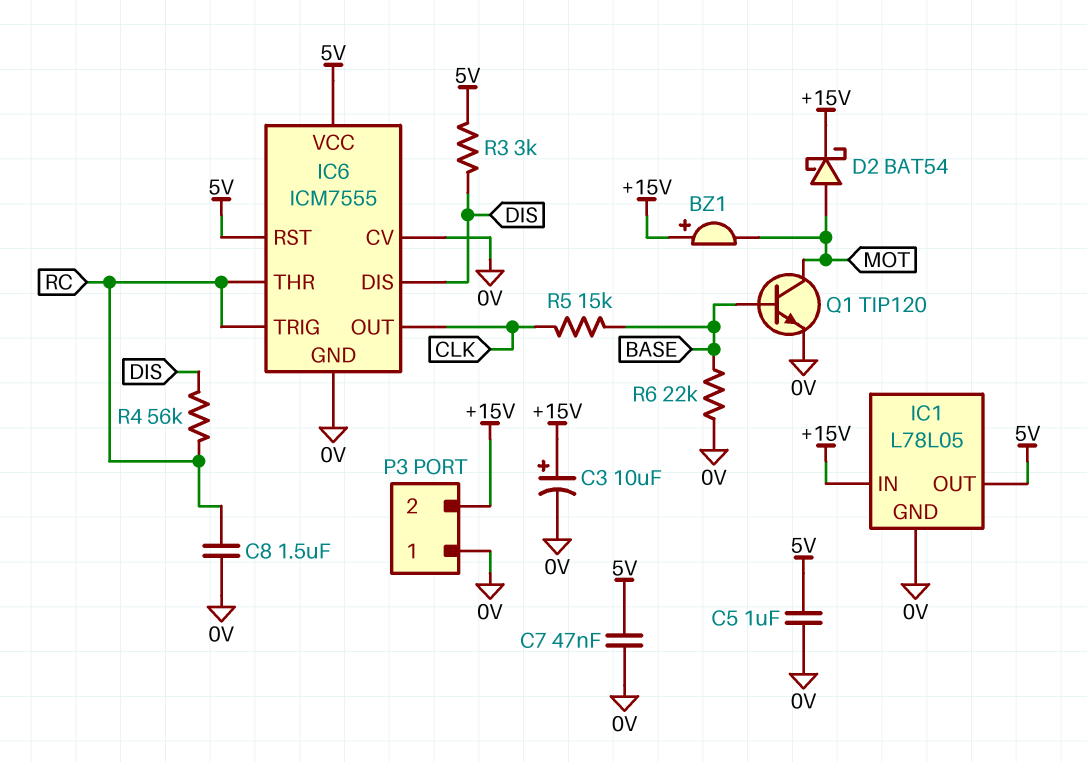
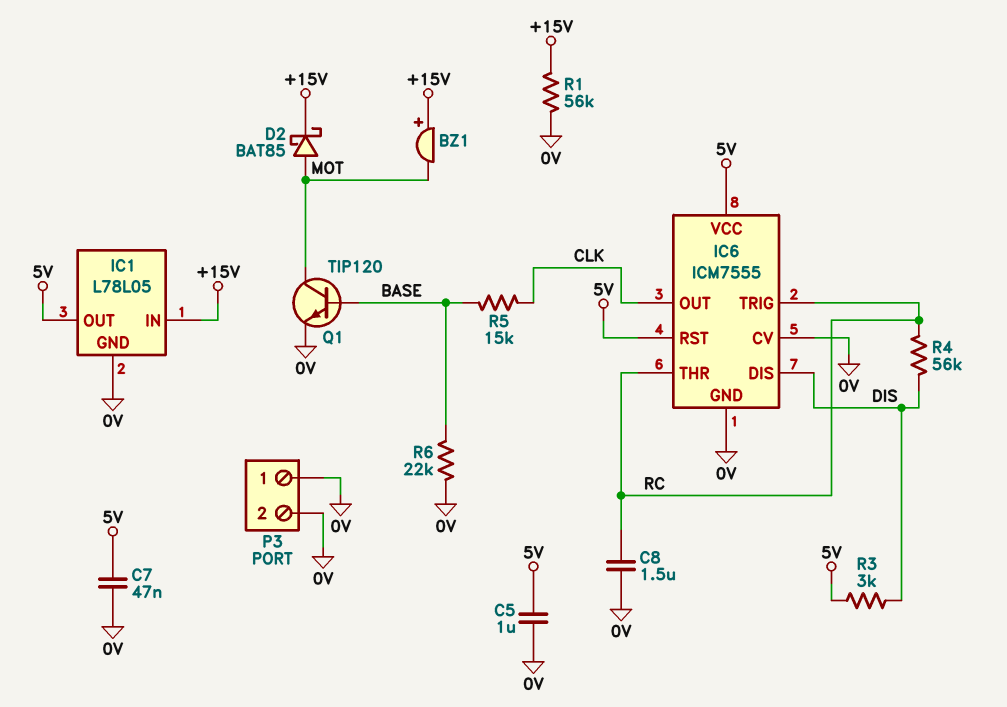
C3: 10uF (plus +15V, minus 0V) -> none
D2: schottky BAT54 (A MOT, K +15V) -> schottky BAT85 (A MOT, K +15V)
P3 pin 2: +15V -> 0V
R1: none -> 56k (+15V, 0V)

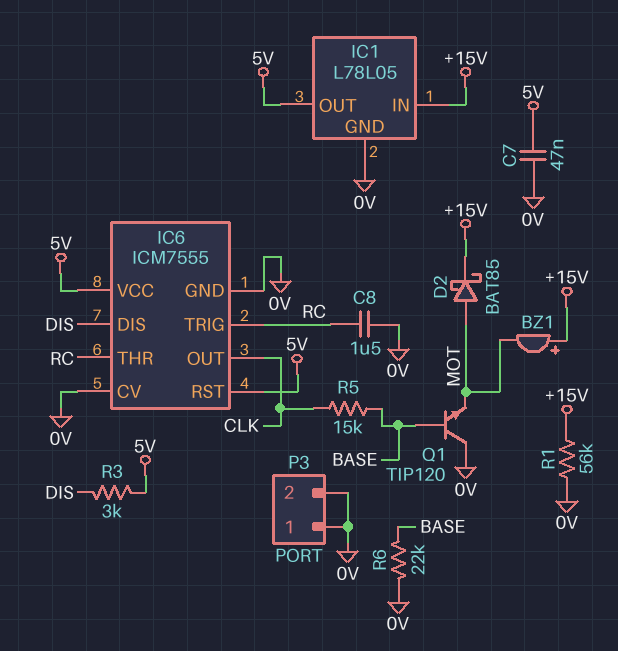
C5: 1uF (0V, 5V) -> none
Q1: NPN TIP120 (B BASE, C MOT, E 0V) -> NPN TIP120 (B BASE, C 0V, E MOT)
R4: 56k (DIS, RC) -> none

